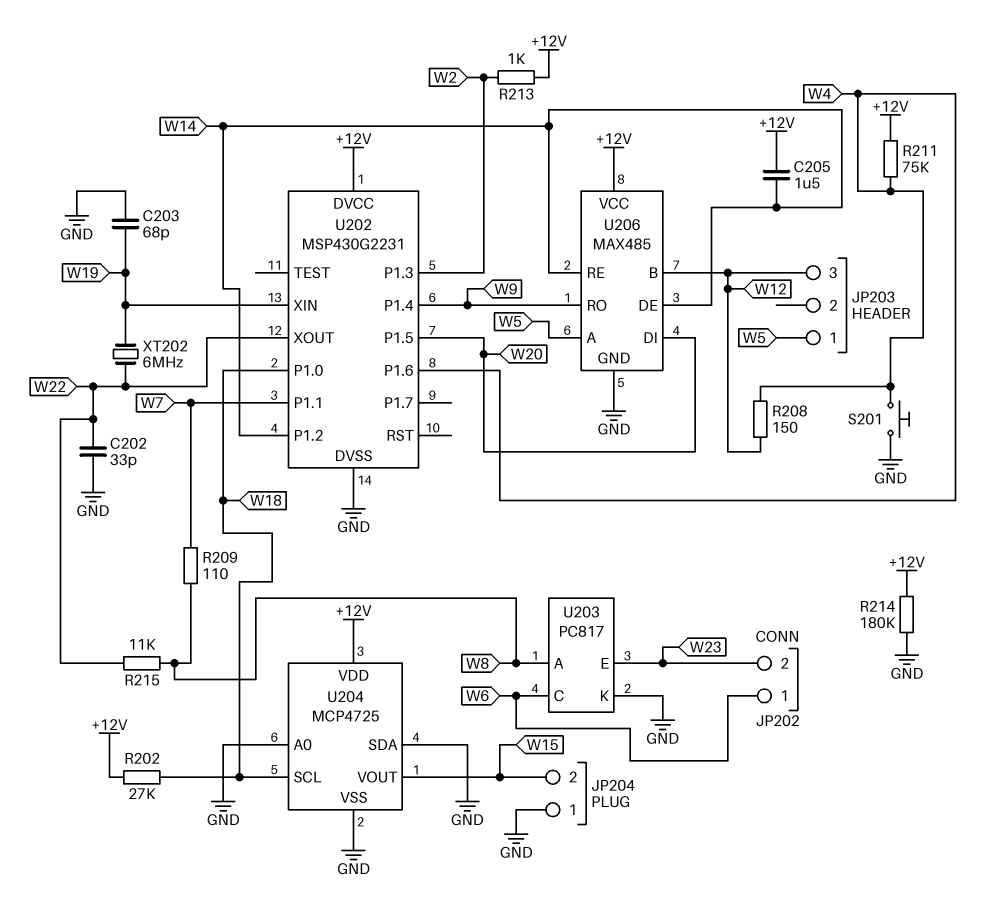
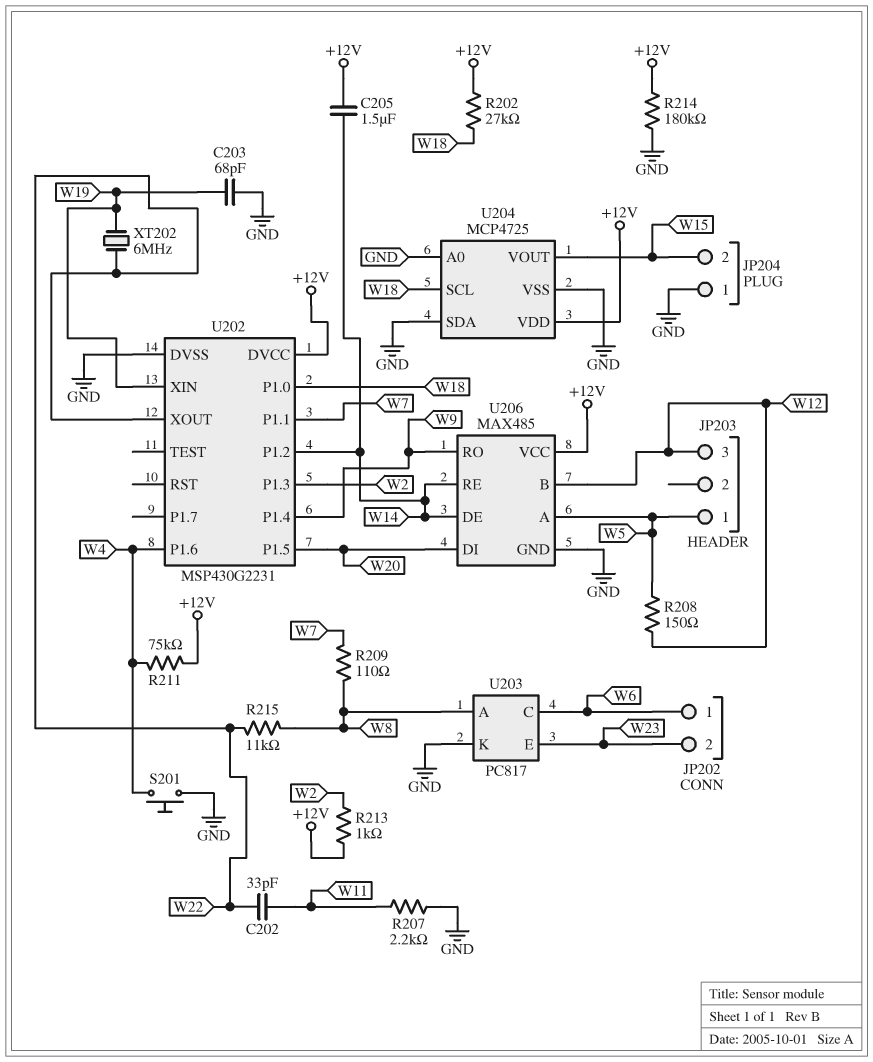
C202: 33pF (GND, W22) -> 33pF (W11, W22)
R207: none -> 2.2k (GND, W11)
R208: 150 (W4, W12) -> 150 (W5, W12)

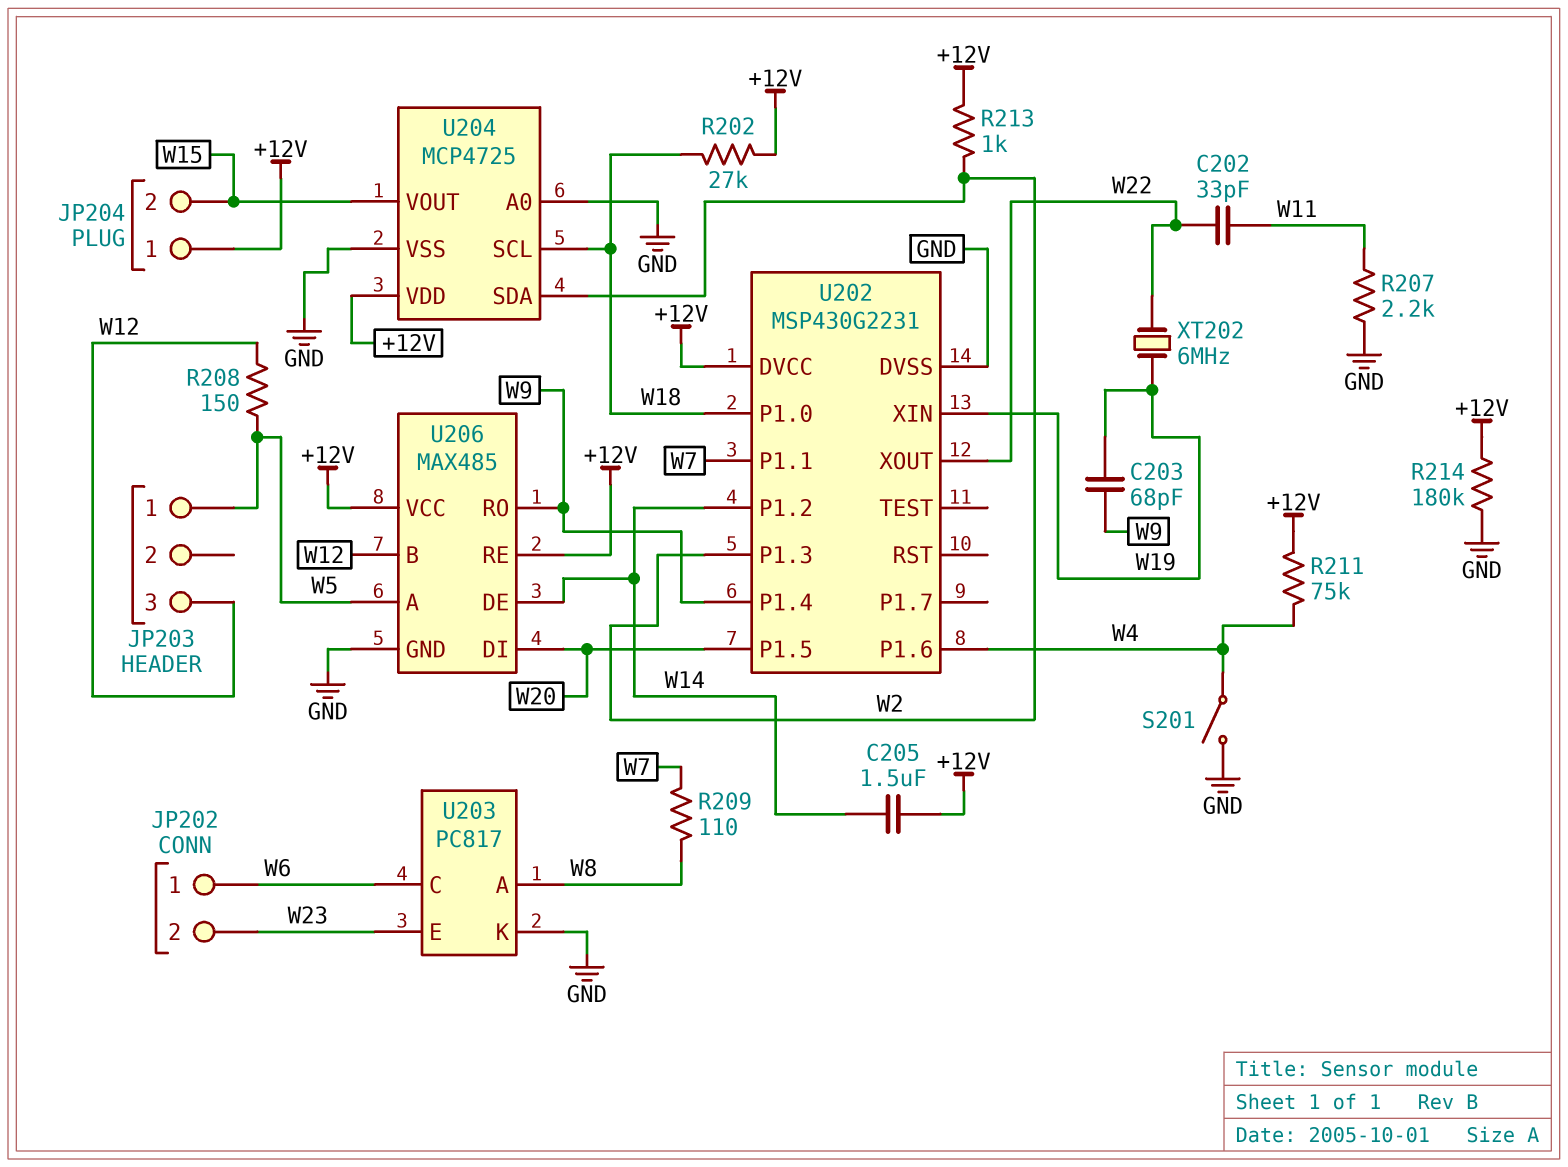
C203: 68pF (GND, W19) -> 68pF (W9, W19)
JP204 pin 1: GND -> +12V
R215: 11k (W8, W22) -> none
S201: button (GND, W4) -> switch (GND, W4)
U204 pin SDA: GND -> W2
U206 pin RE: W14 -> +12V

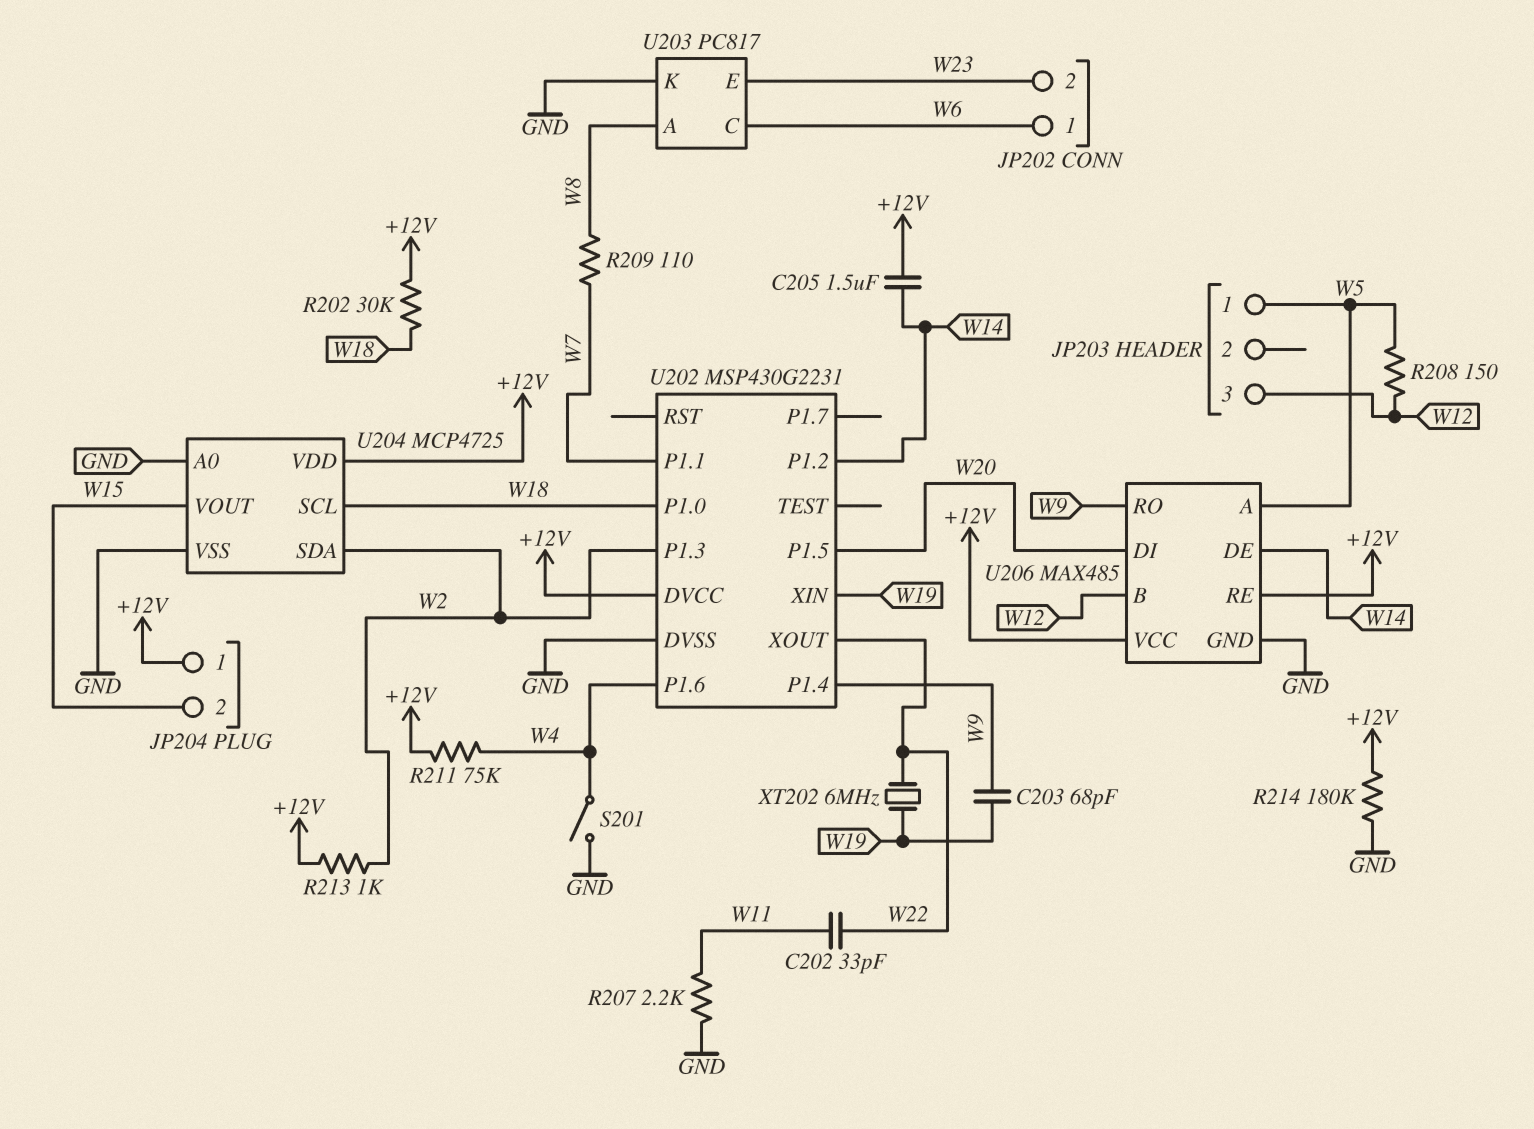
R202: 27k (+12V, W18) -> 30k (+12V, W18)

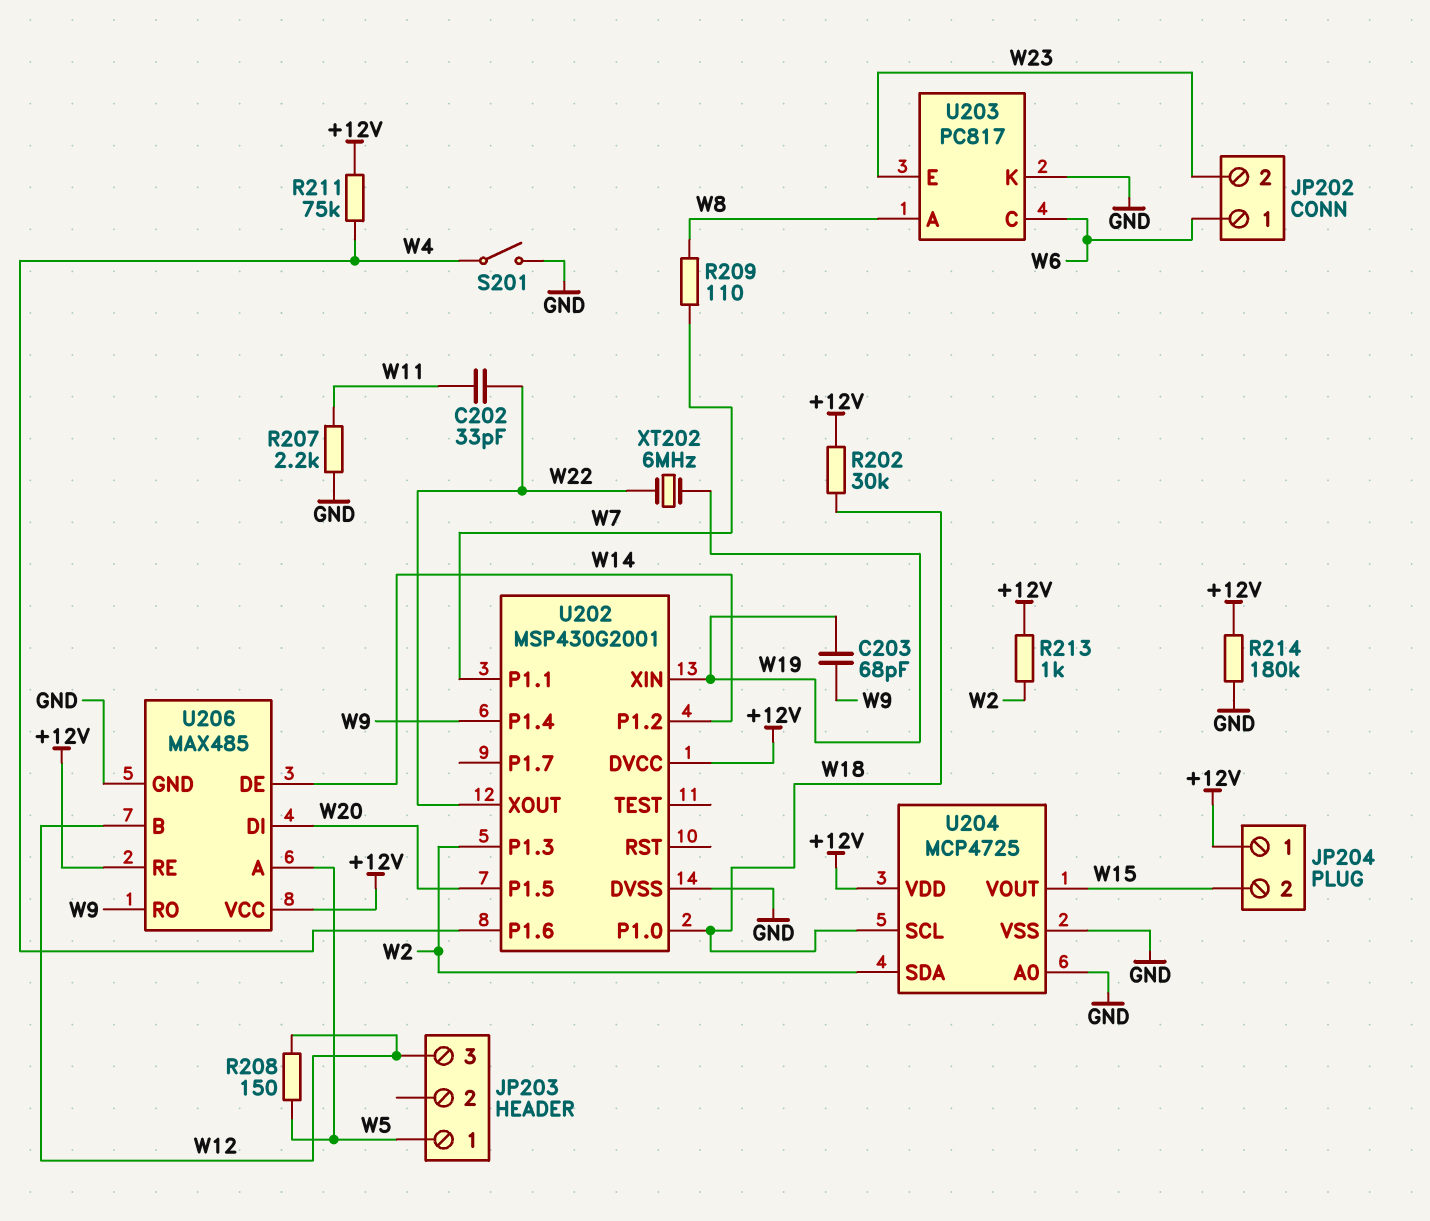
C205: 1.5uF (+12V, W14) -> none
U202: MSP430G2231 -> MSP430G2001

